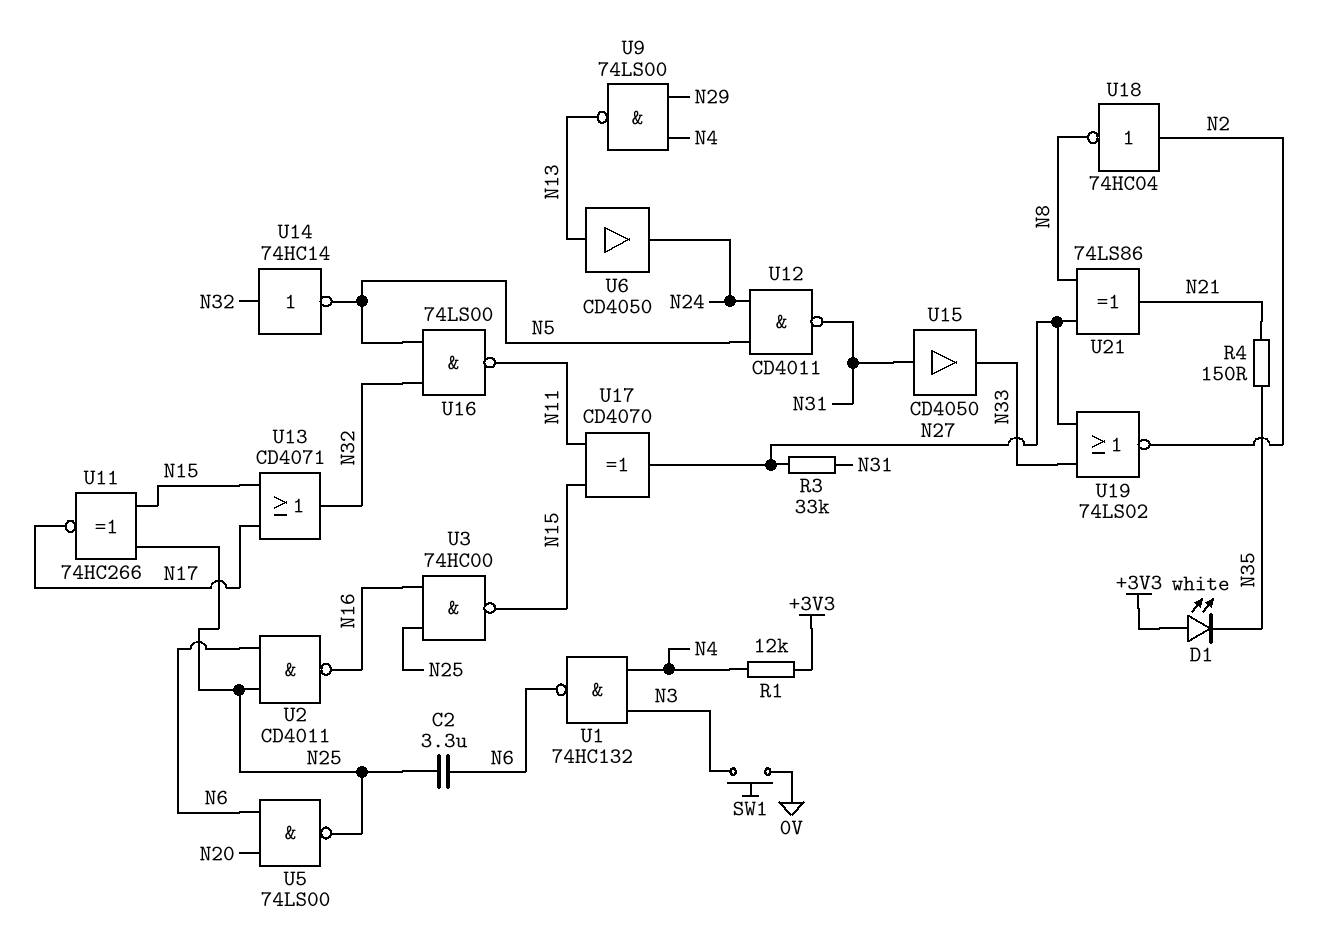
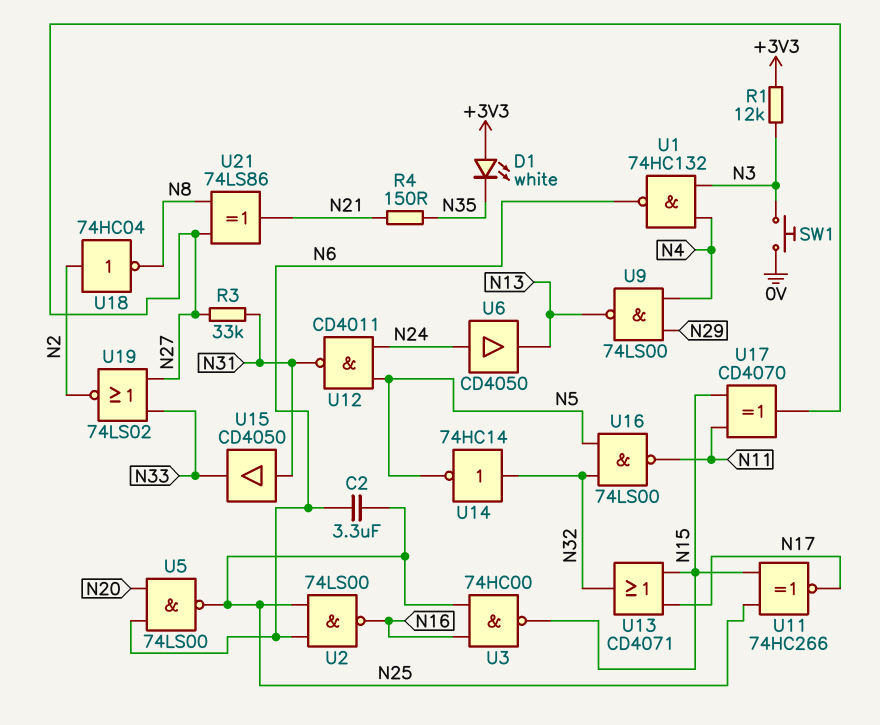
R1: 12k (+3V3, N4) -> 12k (+3V3, N3)
U2: NAND CD4011 (in N6, in N25, out N16) -> NAND 74LS00 (in N6, in N25, out N16)
U6: buffer CD4050 (in N13, out N24) -> buffer CD4050 (in N24, out N13)

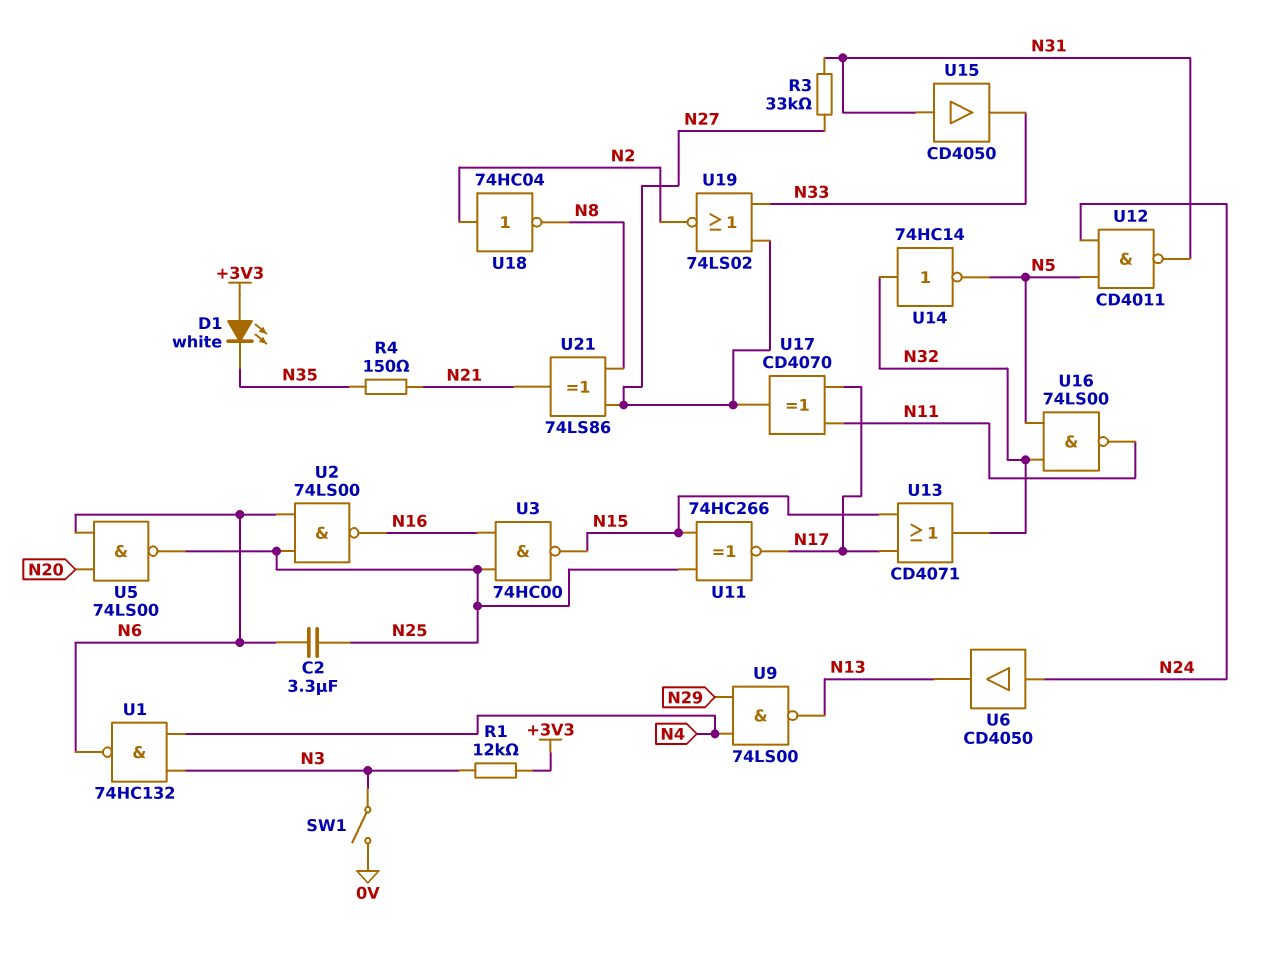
SW1: button (0V, N3) -> switch (0V, N3)
U17: XOR CD4070 (in N11, in N15, out N27) -> XOR CD4070 (in N11, in N17, out N27)

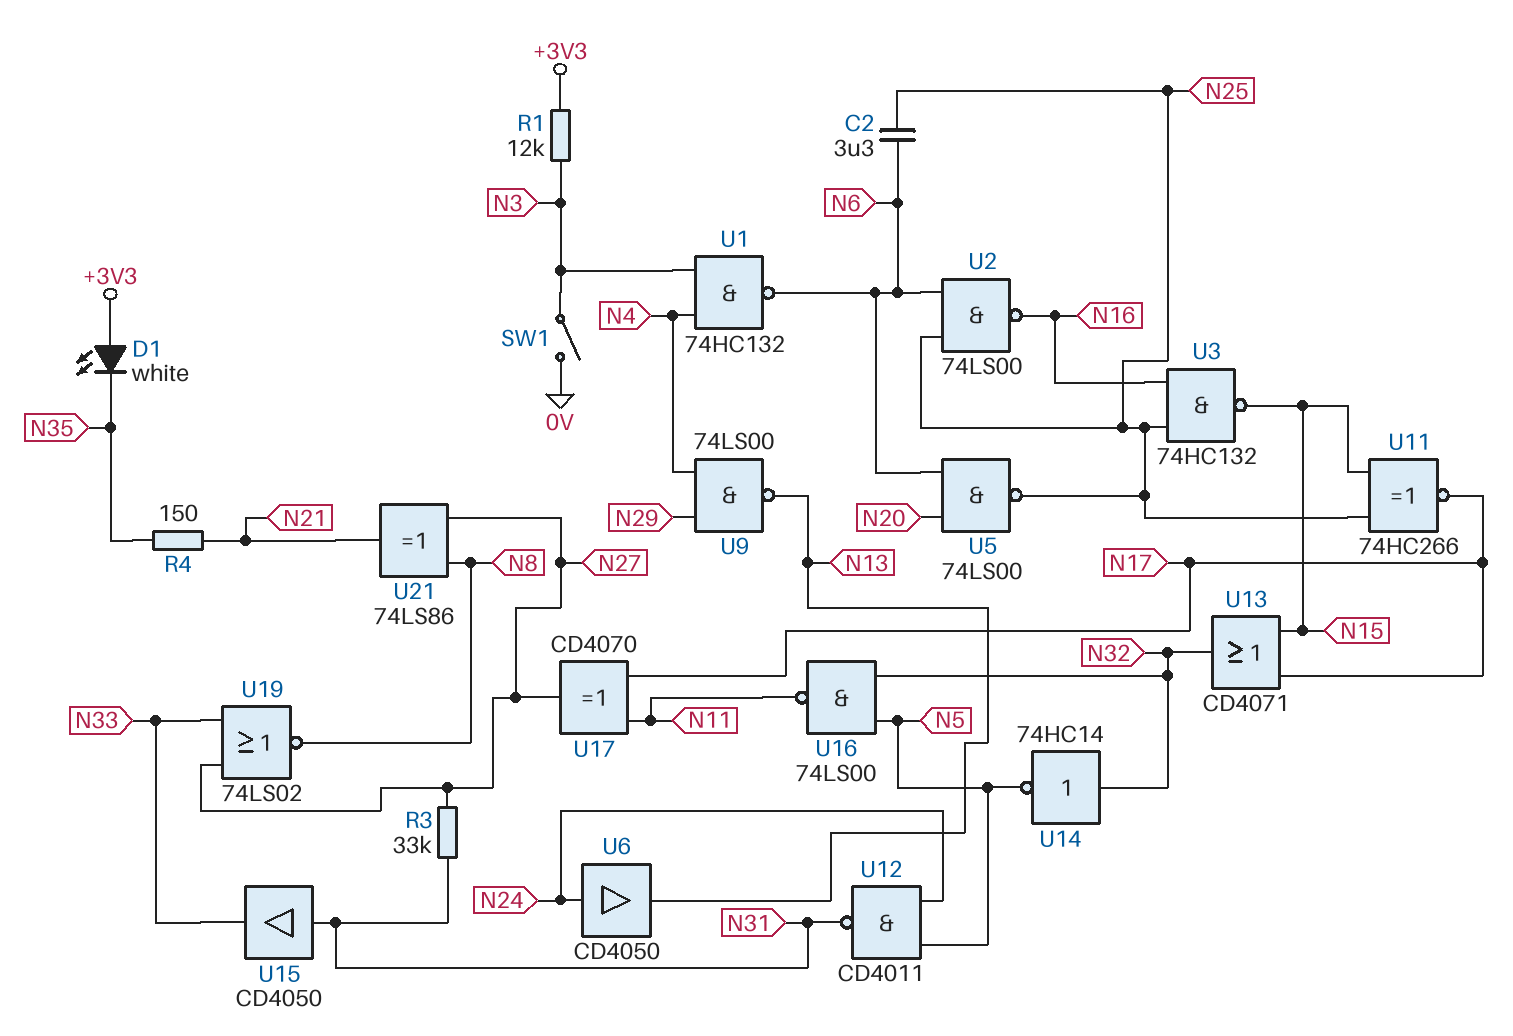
U3: NAND 74HC00 (in N16, in N25, out N15) -> NAND 74HC132 (in N16, in N25, out N15)
U18: NOT 74HC04 (in N2, out N8) -> none
U19: NOR 74LS02 (in N27, in N33, out N2) -> NOR 74LS02 (in N27, in N33, out N8)

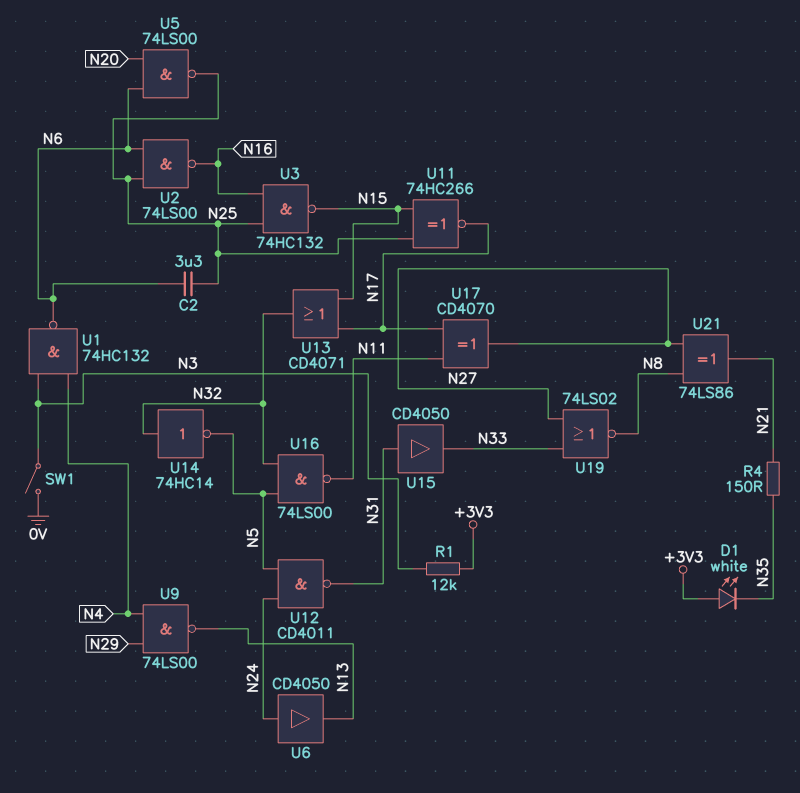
R3: 33k (N27, N31) -> none

